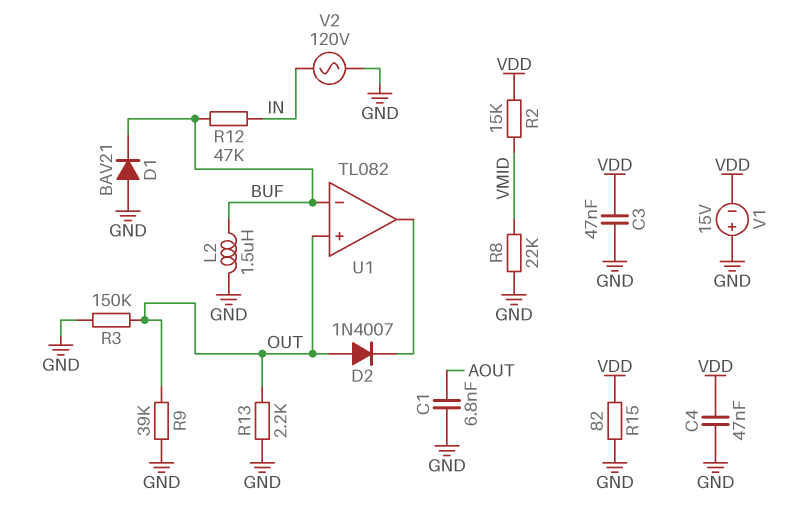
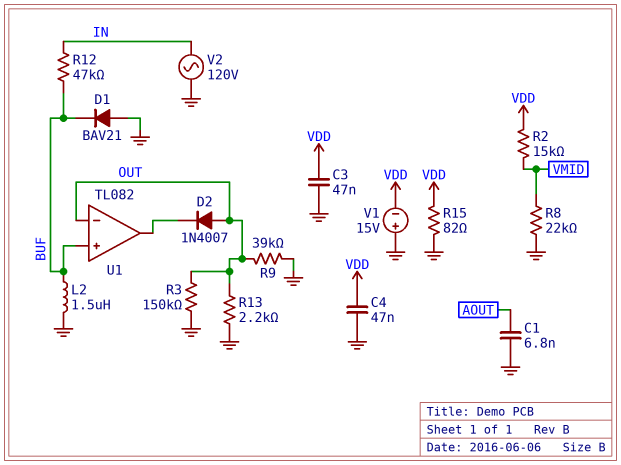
U1 pin in+: OUT -> BUF
U1 pin in-: BUF -> OUT

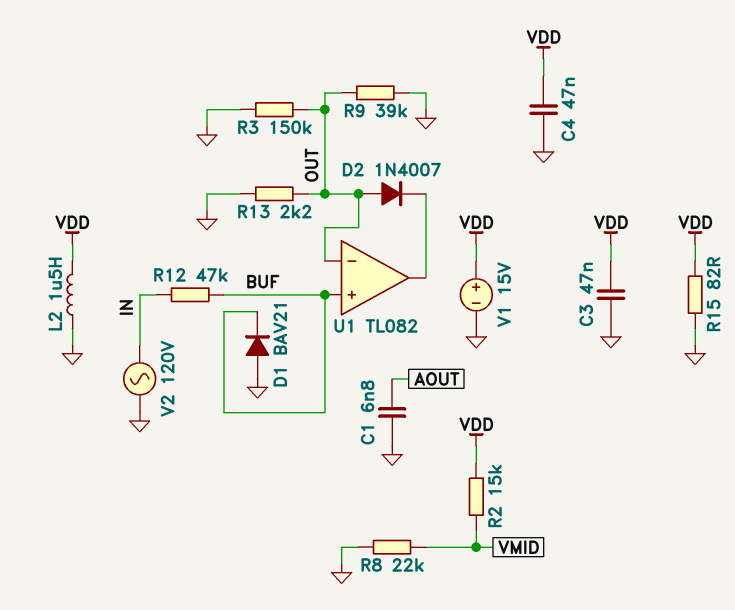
L2: 1.5uH (BUF, GND) -> 1.5uH (GND, VDD)
V1: 15V (plus GND, minus VDD) -> 15V (plus VDD, minus GND)

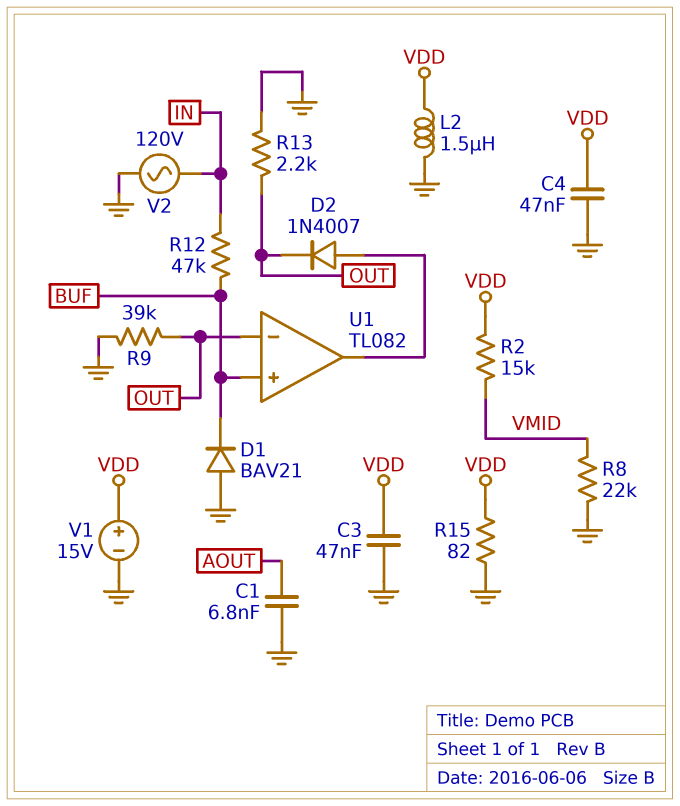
D2: diode 1N4007 (A OUT, K U1/out) -> diode 1N4007 (A U1/out, K OUT)
R3: 150k (GND, OUT) -> none

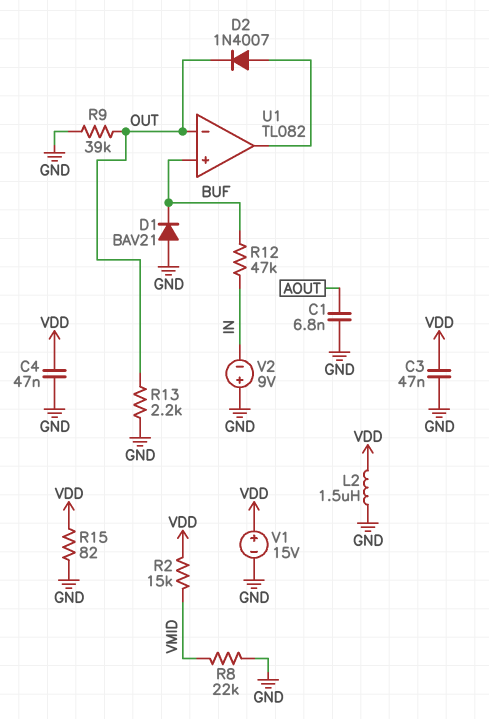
V2: AC 120V (GND, IN) -> 9V (plus GND, minus IN)

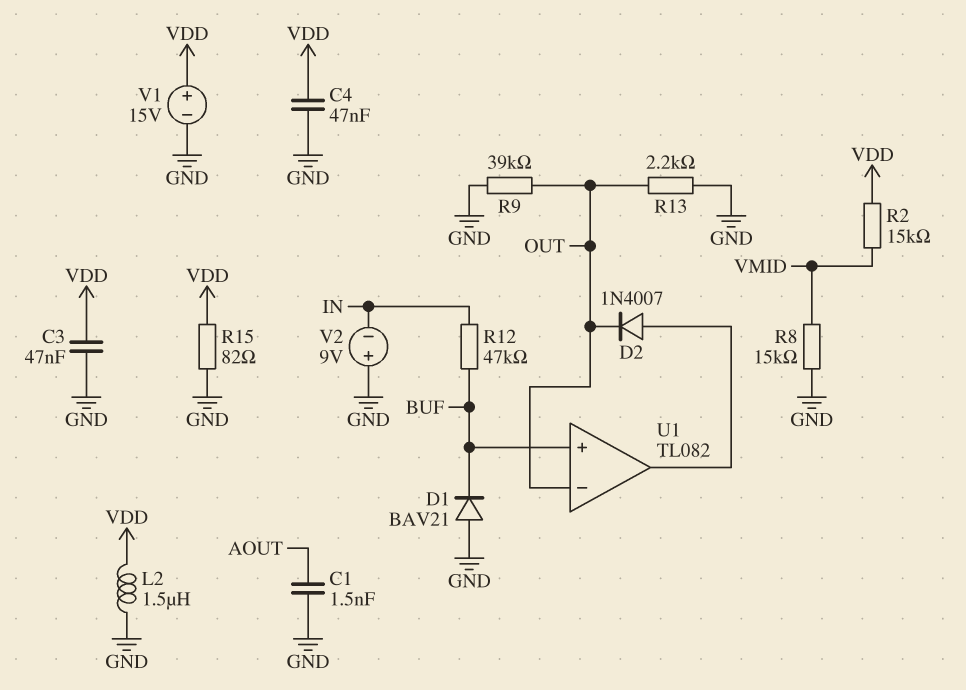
C1: 6.8nF (AOUT, GND) -> 1.5nF (AOUT, GND)
R8: 22k (GND, VMID) -> 15k (GND, VMID)

